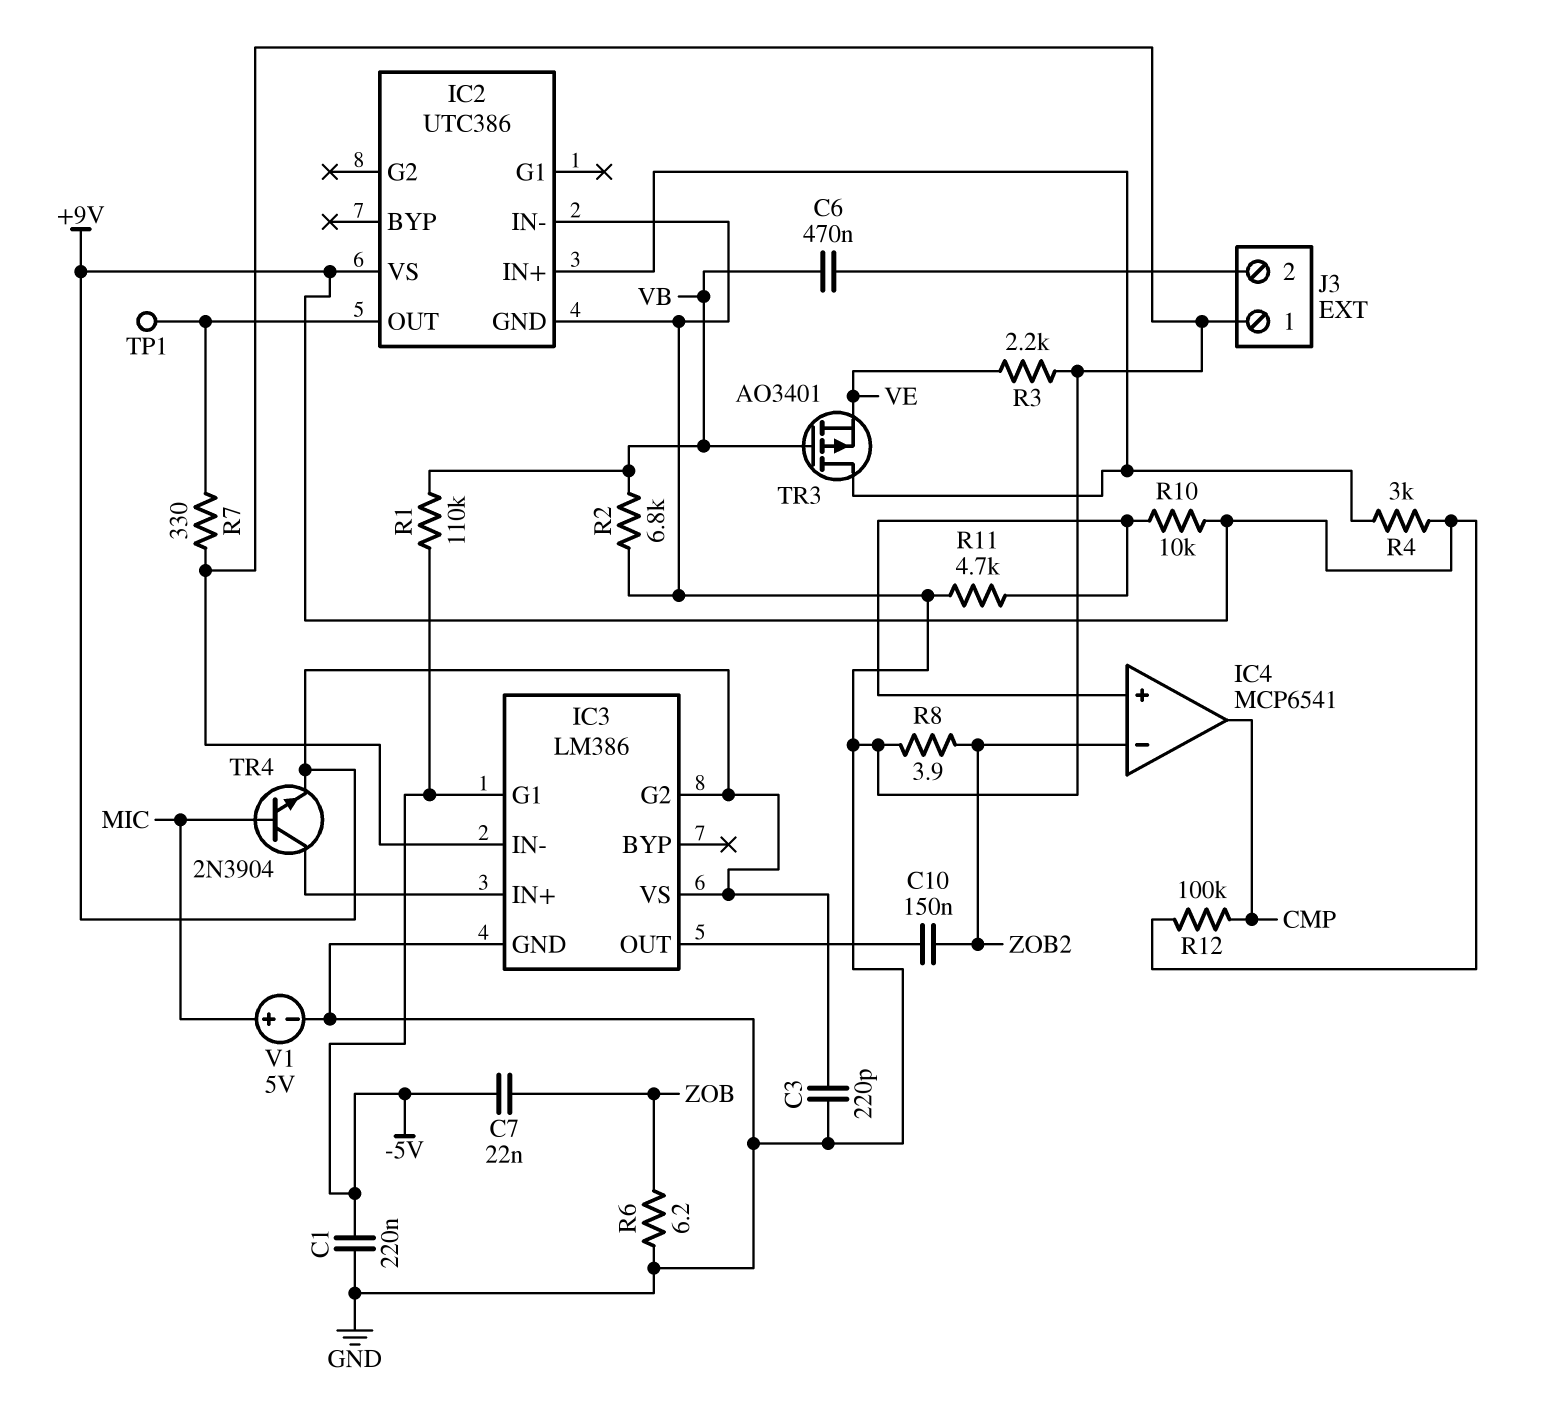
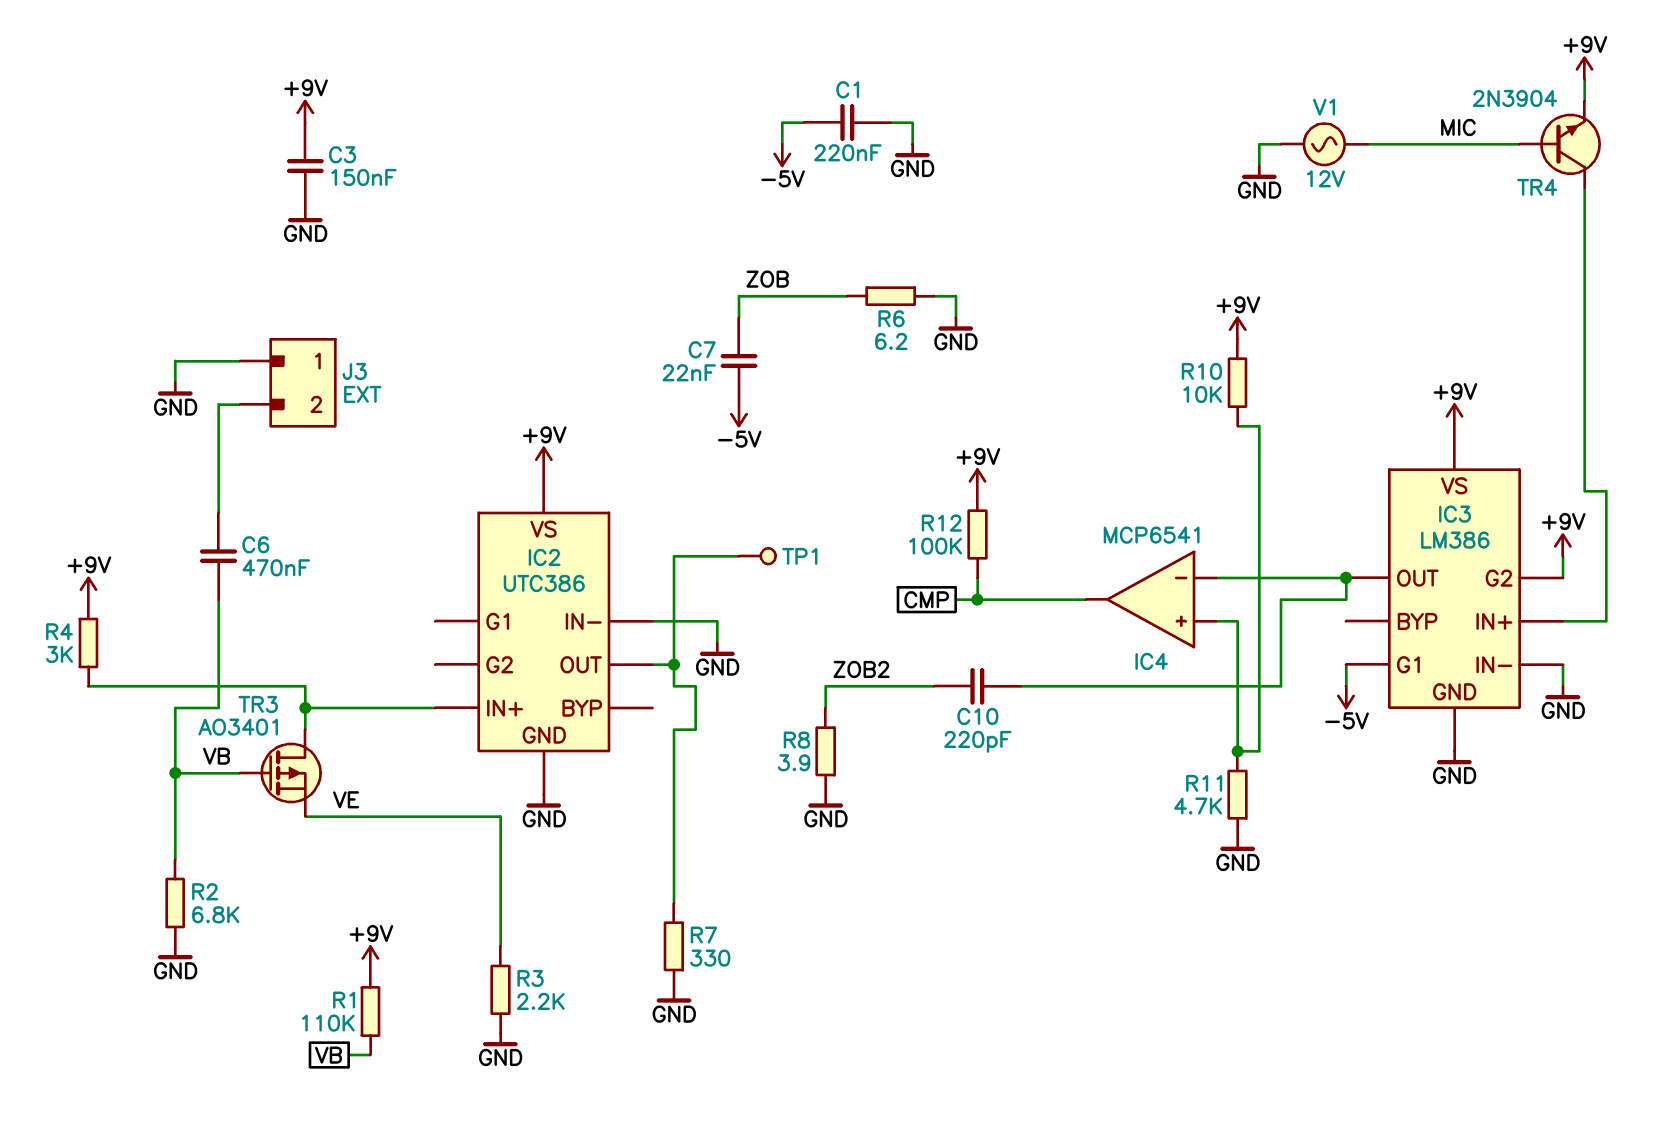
C3: 220pF (+9V, GND) -> 150nF (+9V, GND)
C10: 150nF (IC3/OUT, ZOB2) -> 220pF (IC3/OUT, ZOB2)
IC4 pin in-: ZOB2 -> IC3/OUT
R1: 110k (-5V, VB) -> 110k (+9V, VB)
V1: 5V (plus MIC, minus GND) -> AC 12V (GND, MIC)

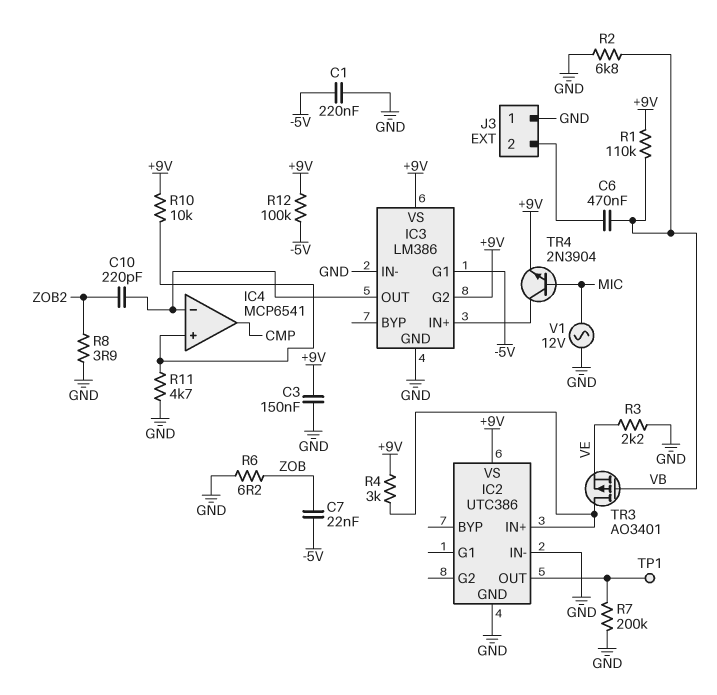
R7: 330 (GND, IC2/OUT) -> 200k (GND, IC2/OUT)
R12: 100k (+9V, CMP) -> 100k (+9V, -5V)

